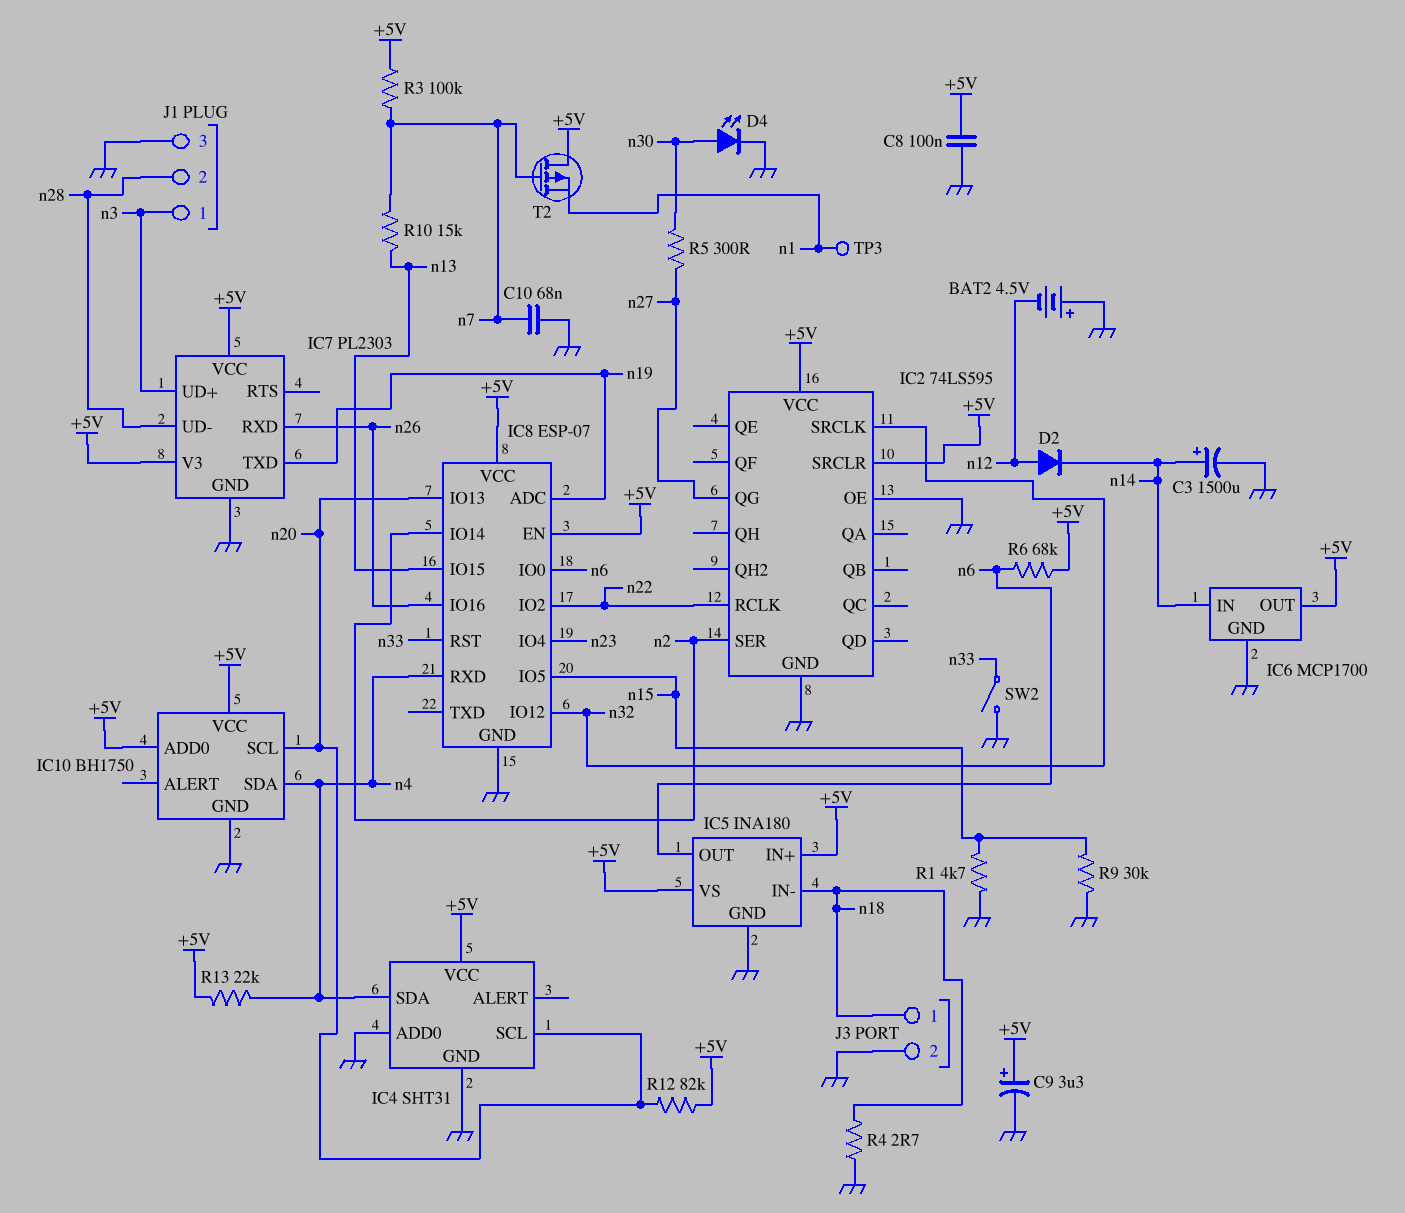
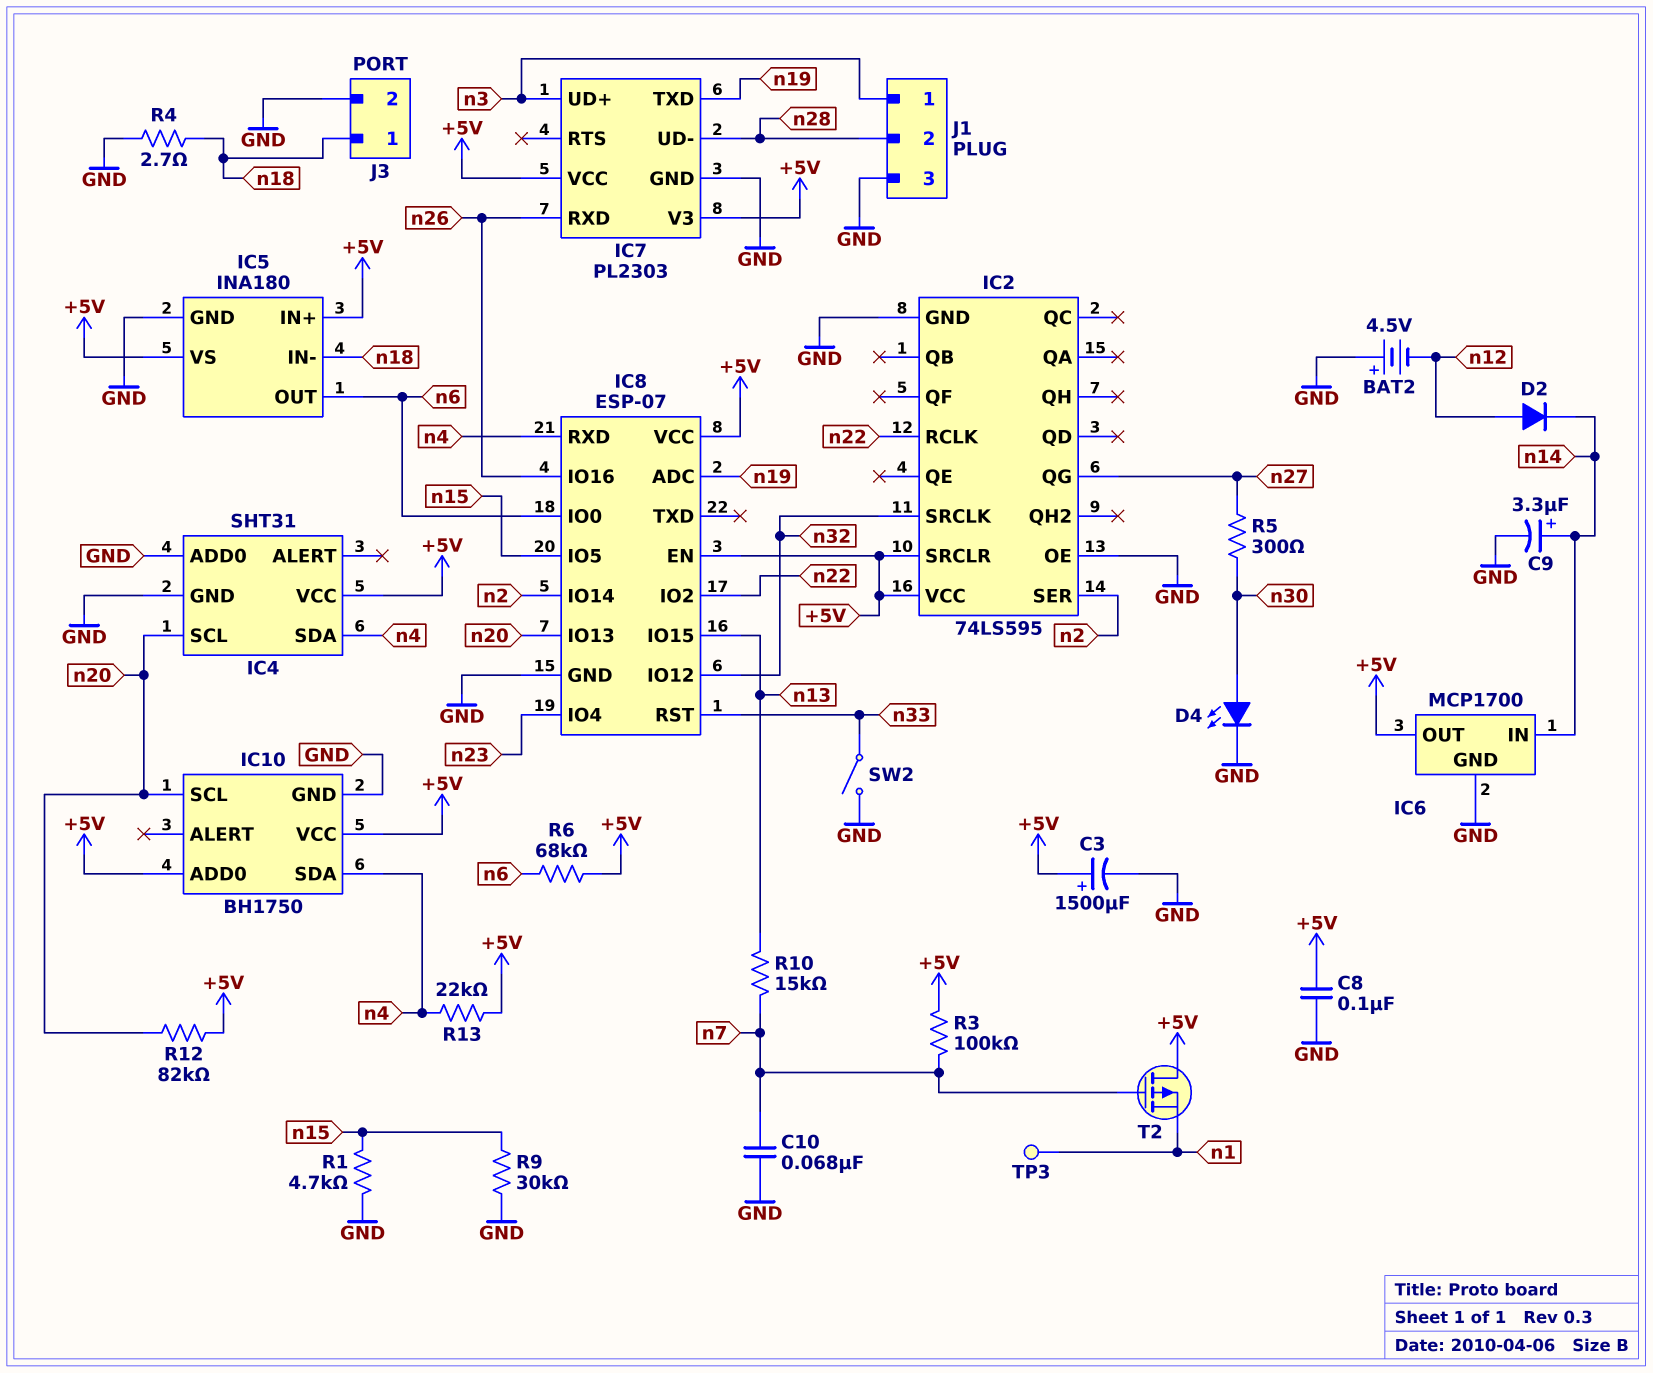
C3: 1500uF (plus n14, minus GND) -> 1500uF (plus +5V, minus GND)
C9: 3.3uF (plus +5V, minus GND) -> 3.3uF (plus n14, minus GND)

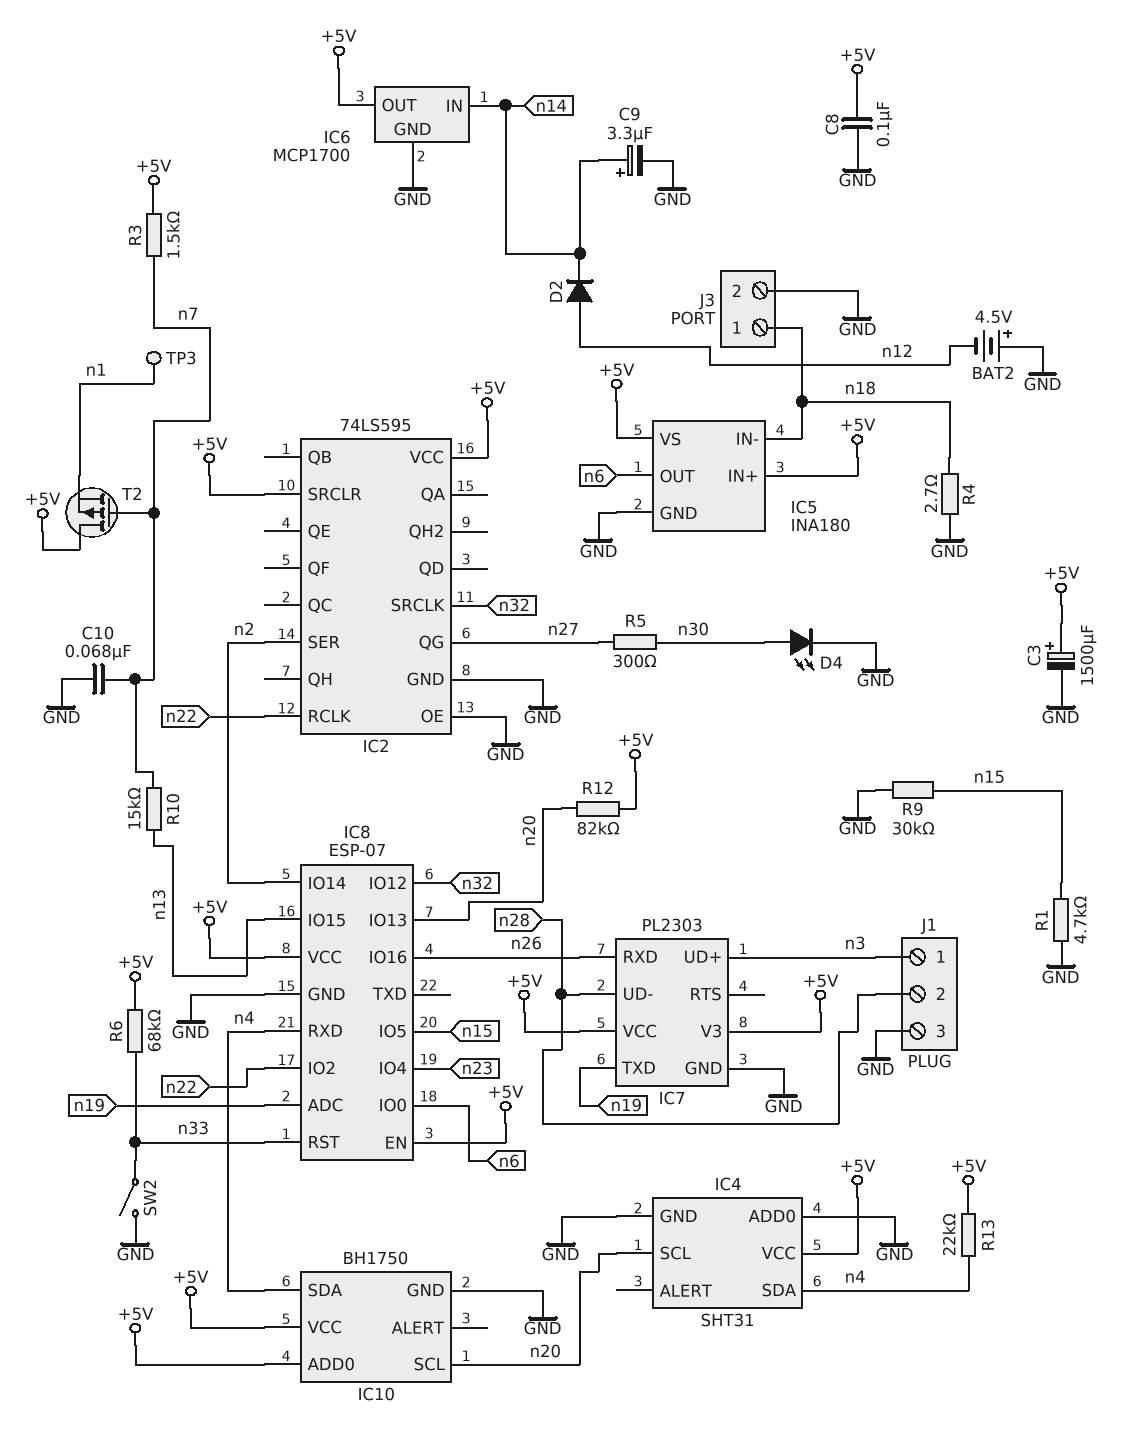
R3: 100k (+5V, n7) -> 1.5k (+5V, n7)
R6: 68k (+5V, n6) -> 68k (+5V, n33)

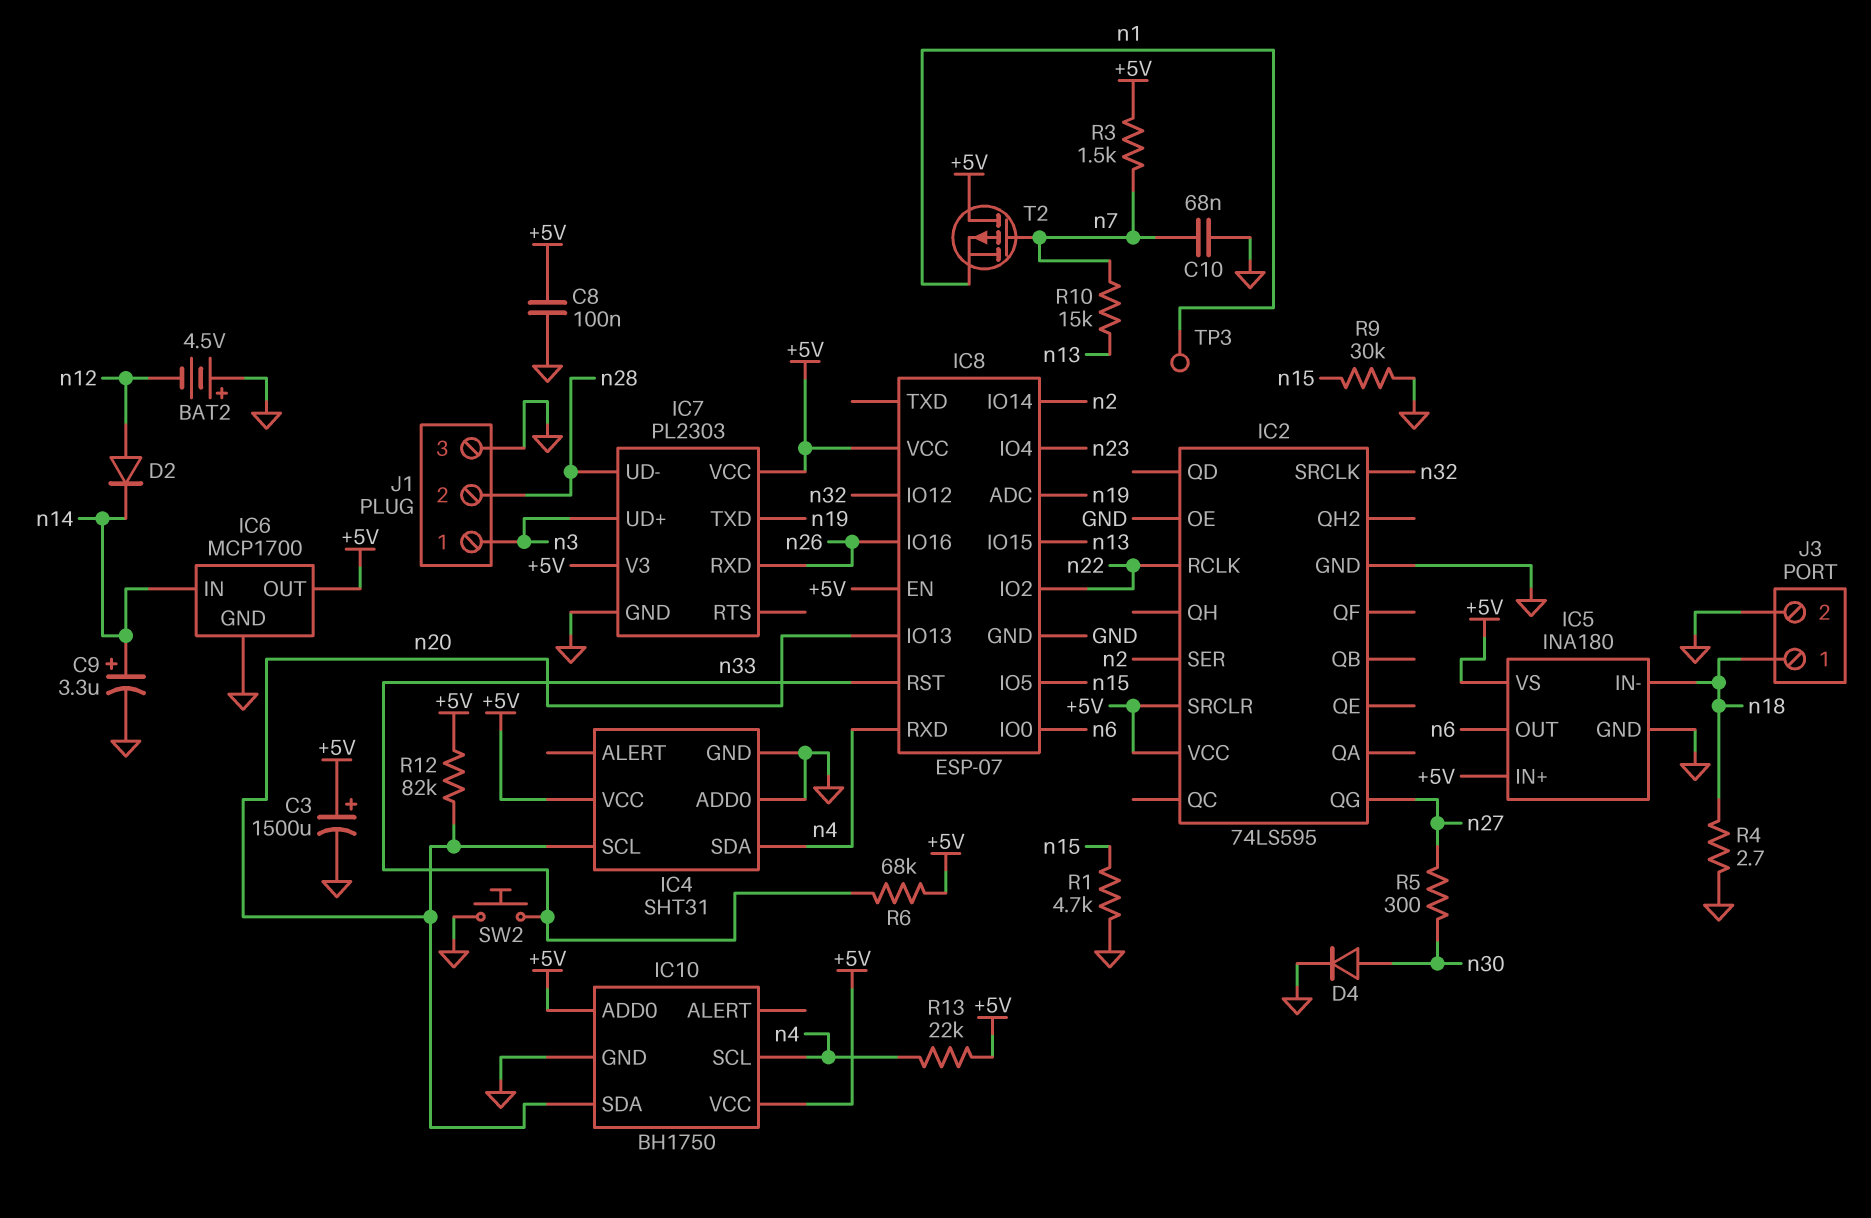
D4: LED (A n30, K GND) -> diode (A n30, K GND)
IC10 pin SCL: n20 -> n4
IC10 pin SDA: n4 -> n20
SW2: switch (GND, n33) -> button (GND, n33)

